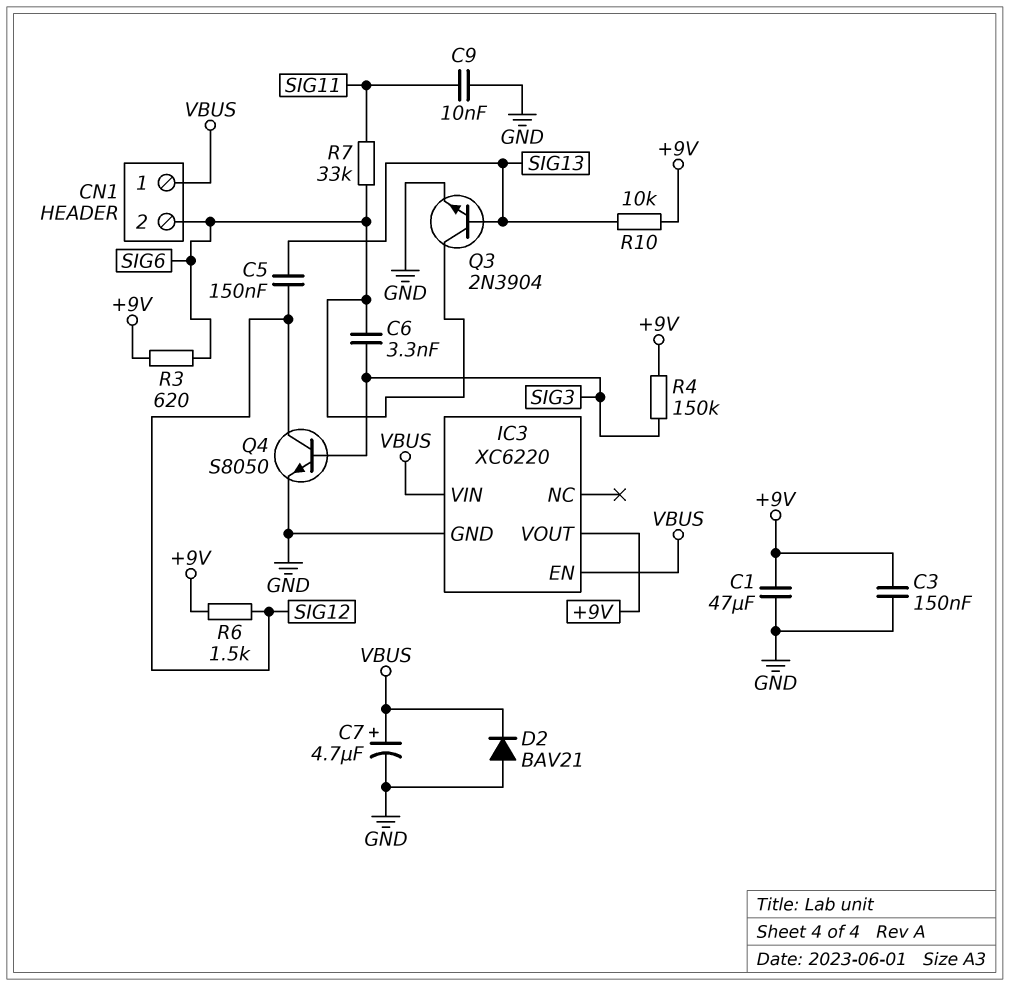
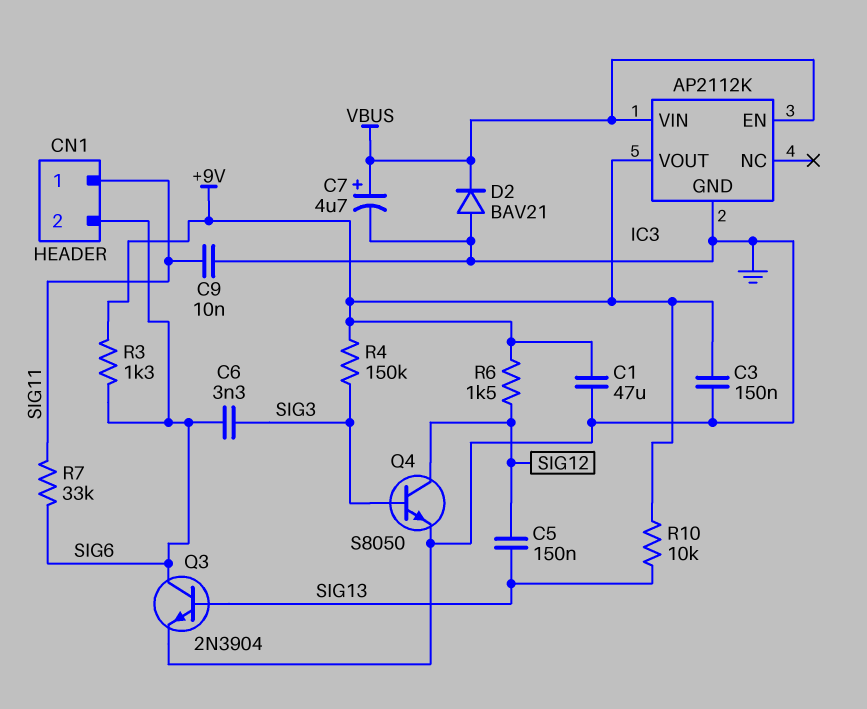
CN1 pin 1: VBUS -> SIG11
IC3: XC6220 -> AP2112K
R3: 620 (+9V, SIG6) -> 1.3k (+9V, SIG6)

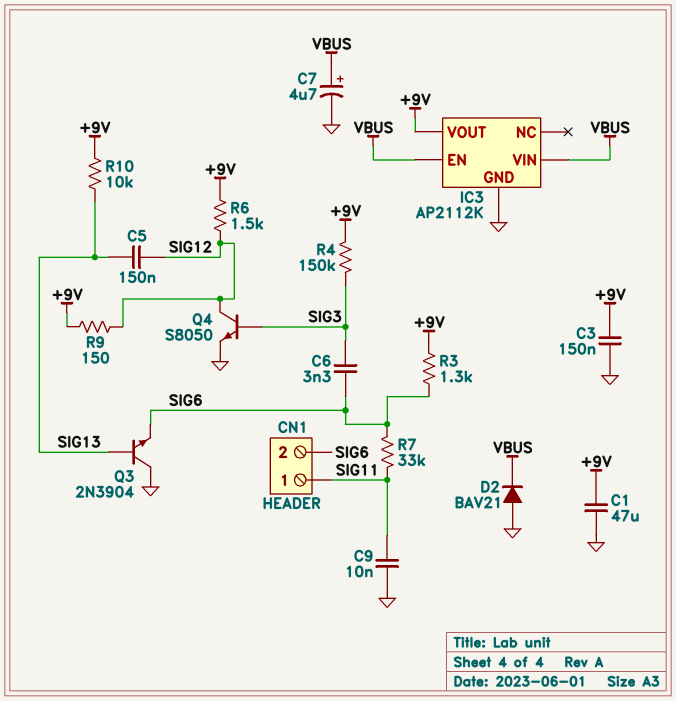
Q3: NPN 2N3904 (B SIG13, C SIG6, E GND) -> NPN 2N3904 (B SIG13, C GND, E SIG6)
R9: none -> 150 (+9V, SIG12)

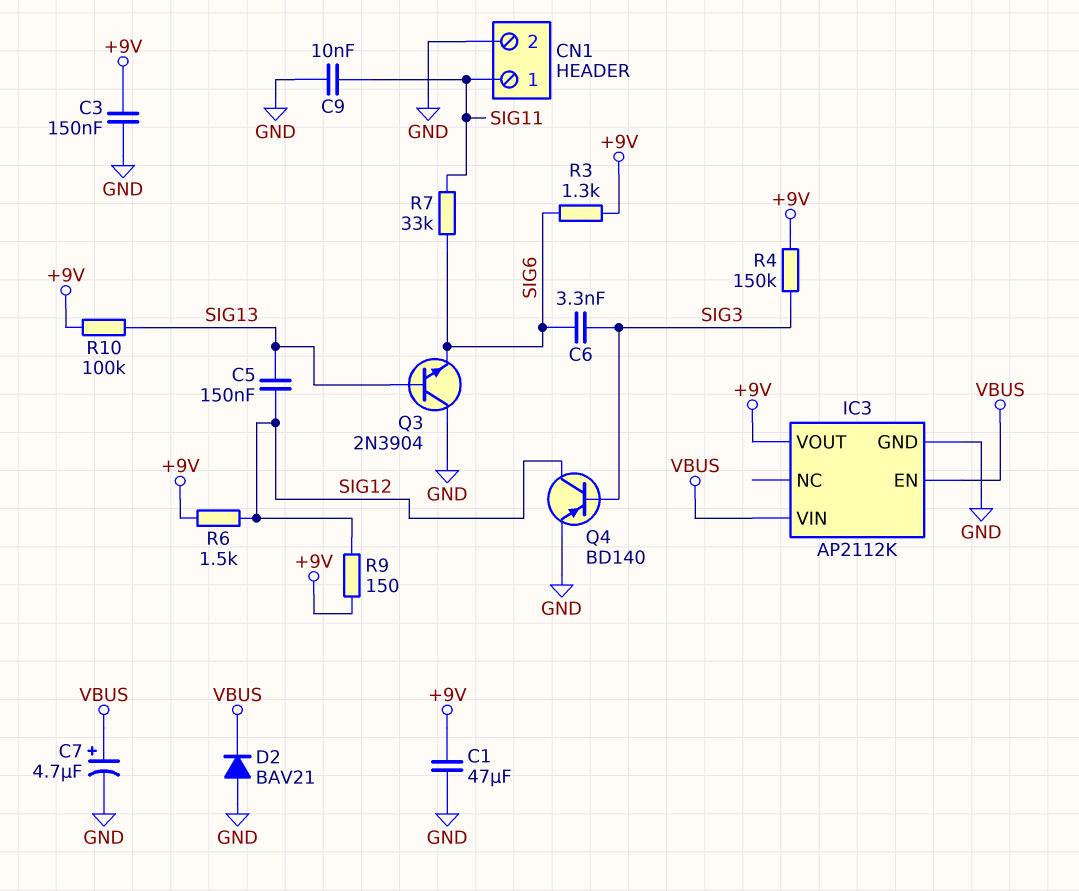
CN1 pin 2: SIG6 -> GND
Q4: NPN S8050 (B SIG3, C SIG12, E GND) -> PNP BD140 (B SIG3, C SIG12, E GND)
R10: 10k (+9V, SIG13) -> 100k (+9V, SIG13)

